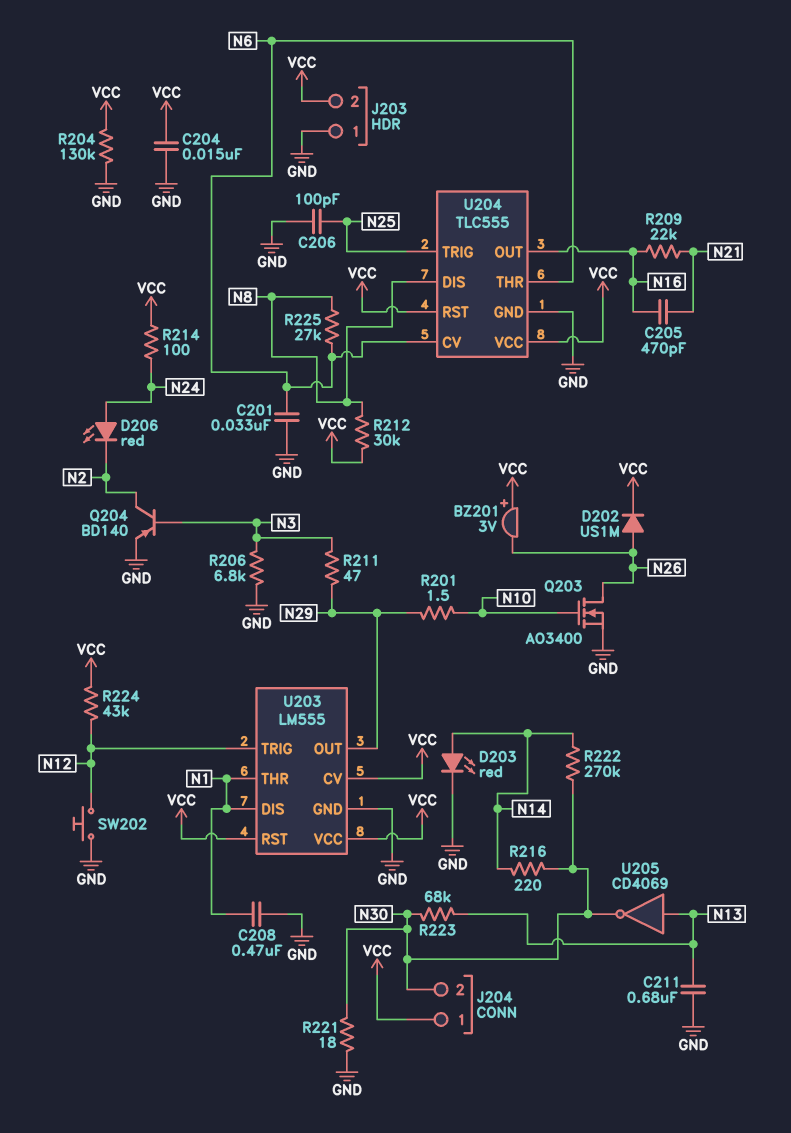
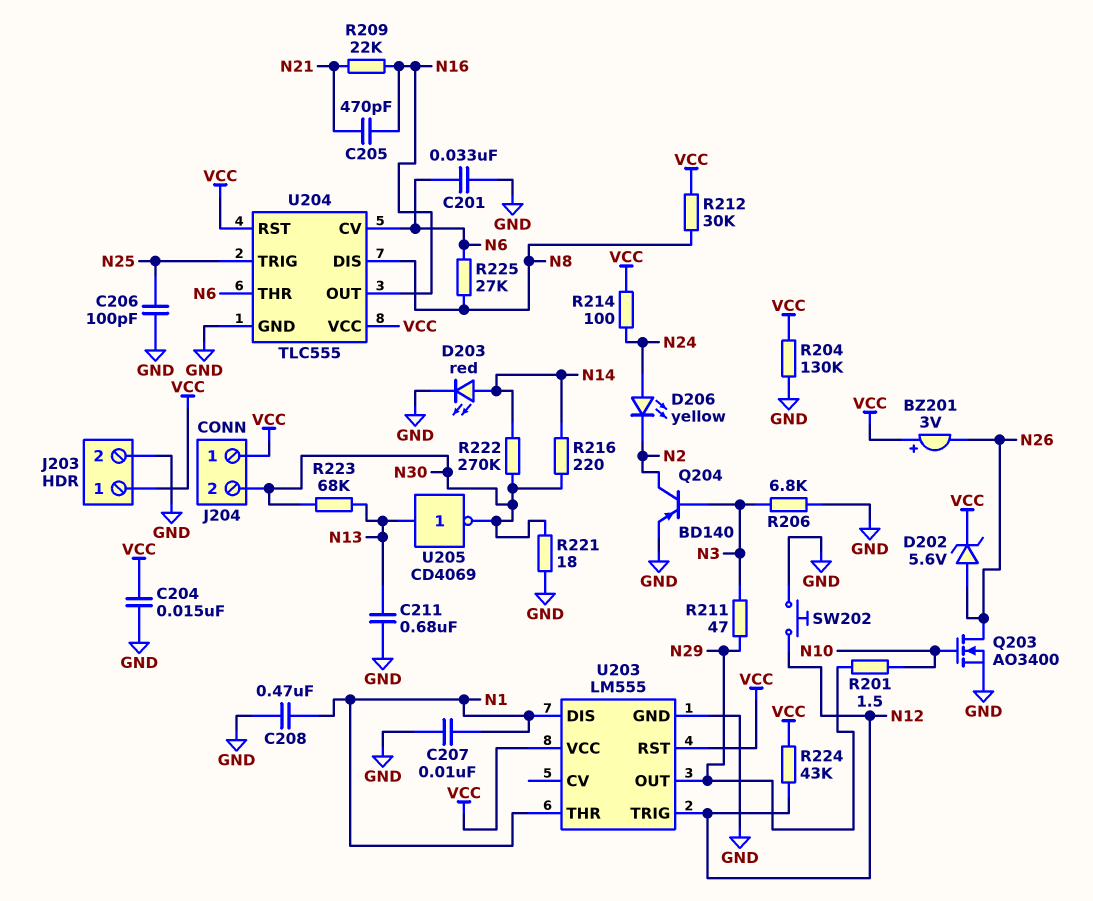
C207: none -> 10nF (GND, N1)
D202: diode US1M (A N26, K VCC) -> zener 5.6V (A N26, K VCC)
D206: LED red (A N24, K N2) -> LED yellow (A N24, K N2)
J203 pin 1: GND -> VCC
J203 pin 2: VCC -> GND
U203 pin CV: VCC -> none

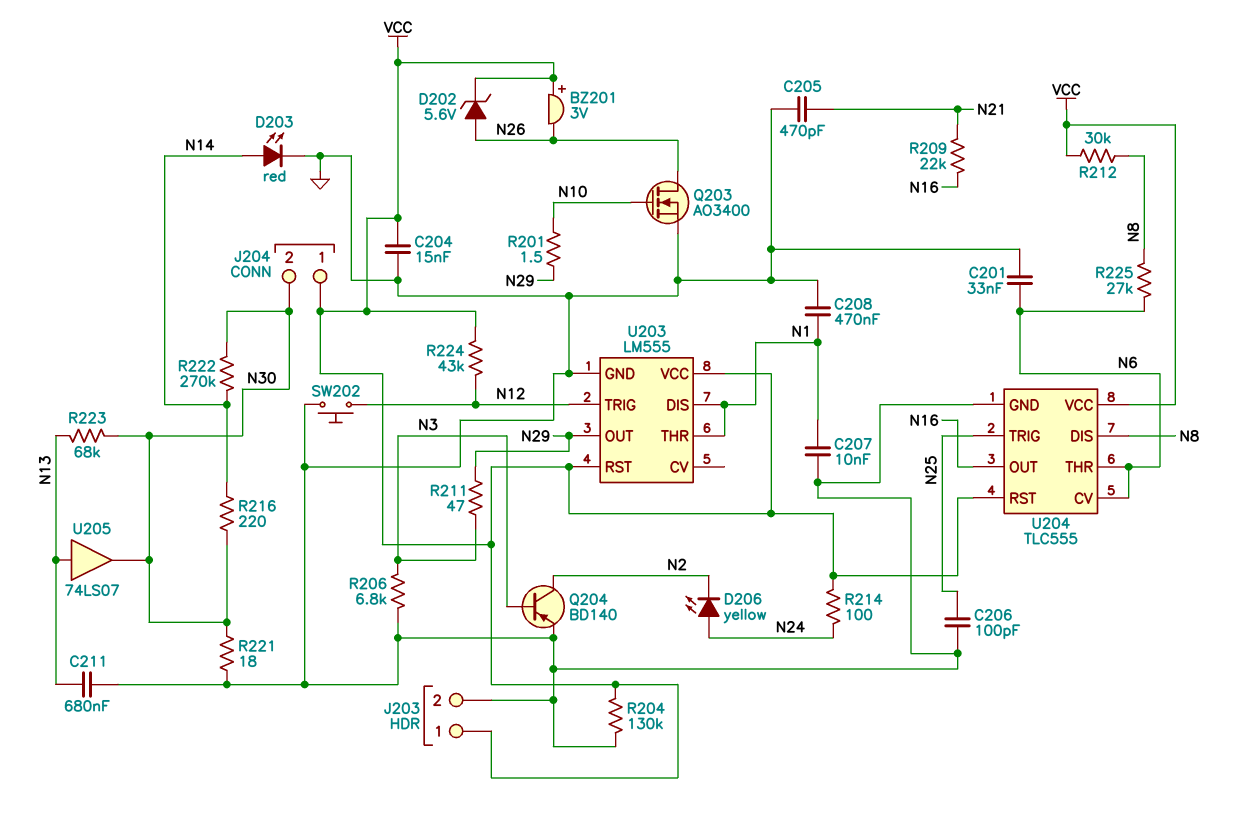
C205: 470pF (N16, N21) -> 470pF (GND, N21)
U205: NOT CD4069 (in N13, out N30) -> buffer 74LS07 (in N13, out N30)

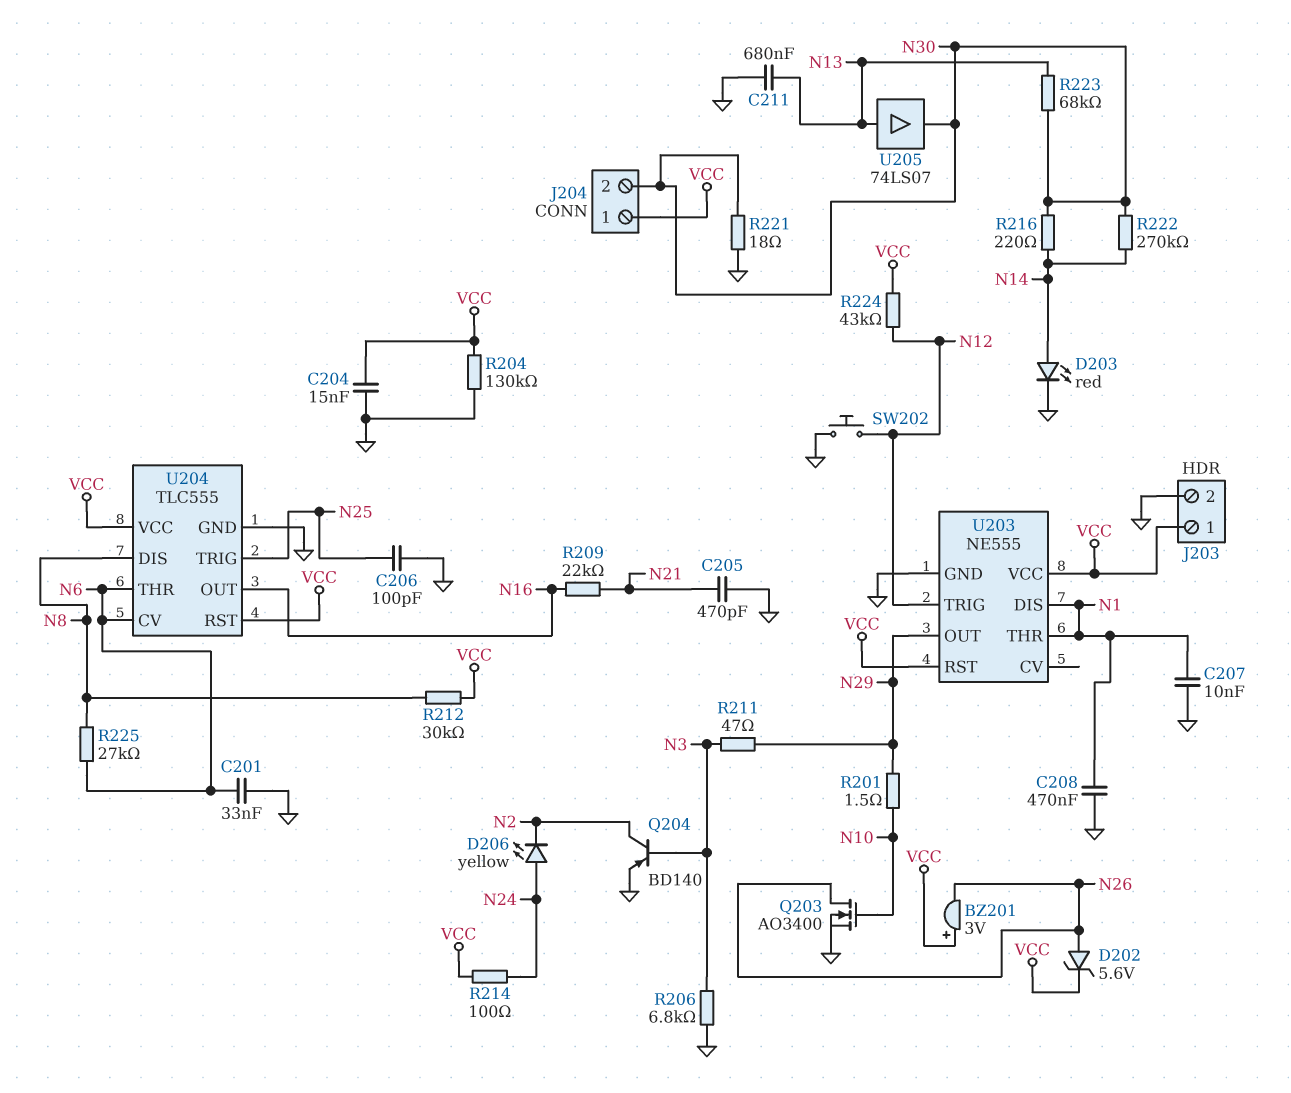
U203: LM555 -> NE555

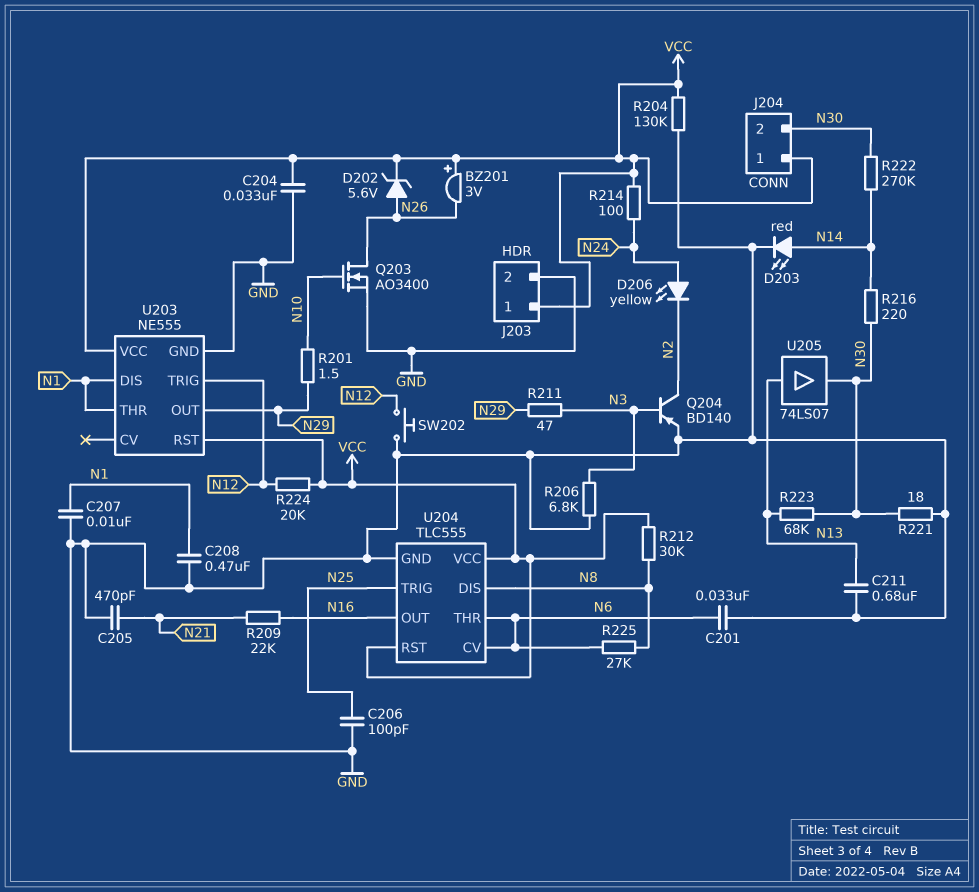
C204: 15nF (GND, VCC) -> 33nF (GND, VCC)
R224: 43k (N12, VCC) -> 20k (N12, VCC)

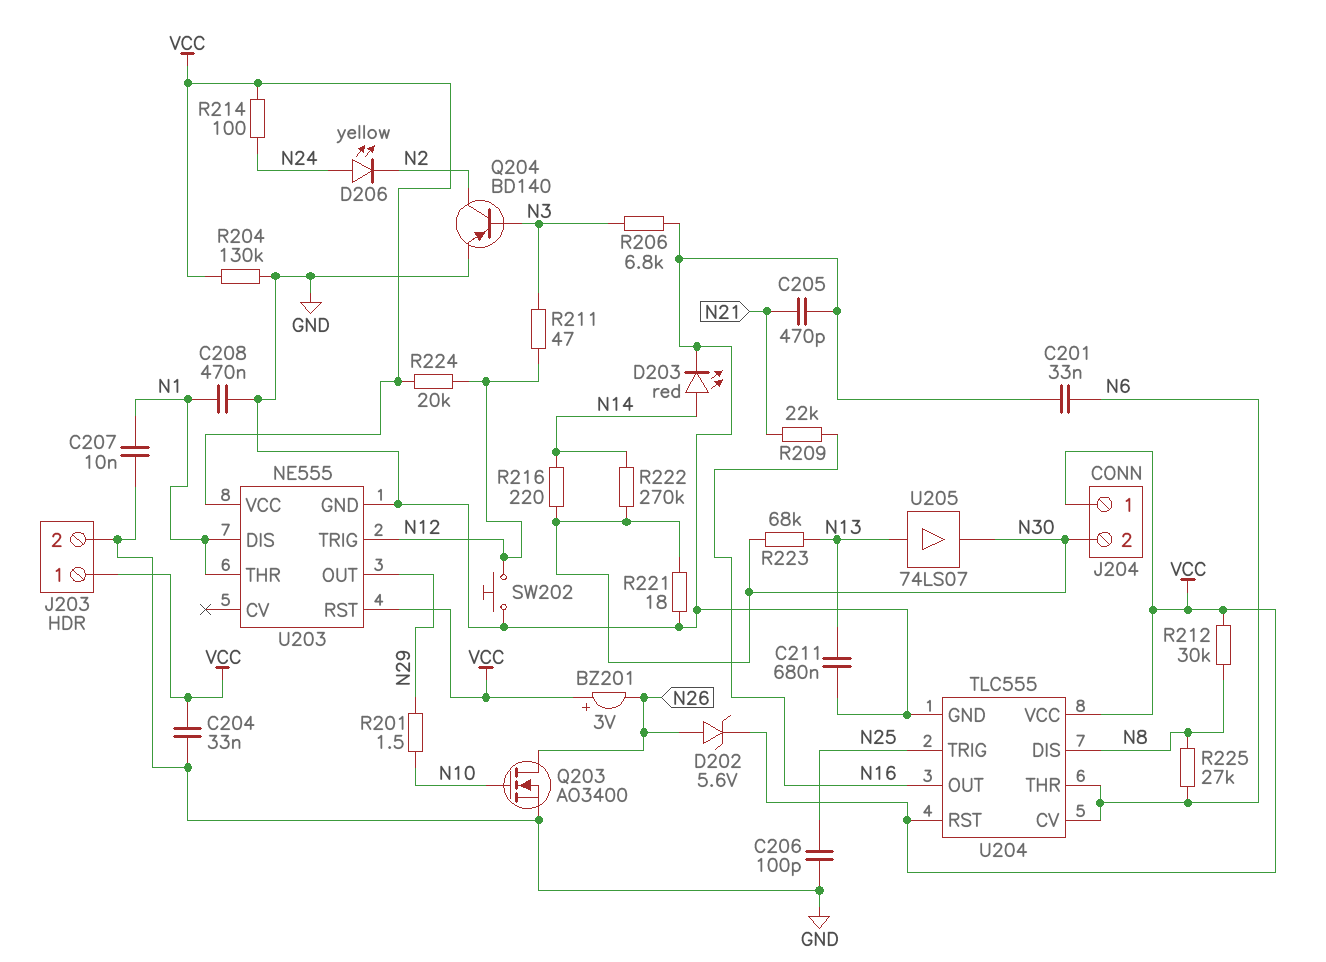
R211: 47 (N3, N29) -> 47 (N3, N12)

